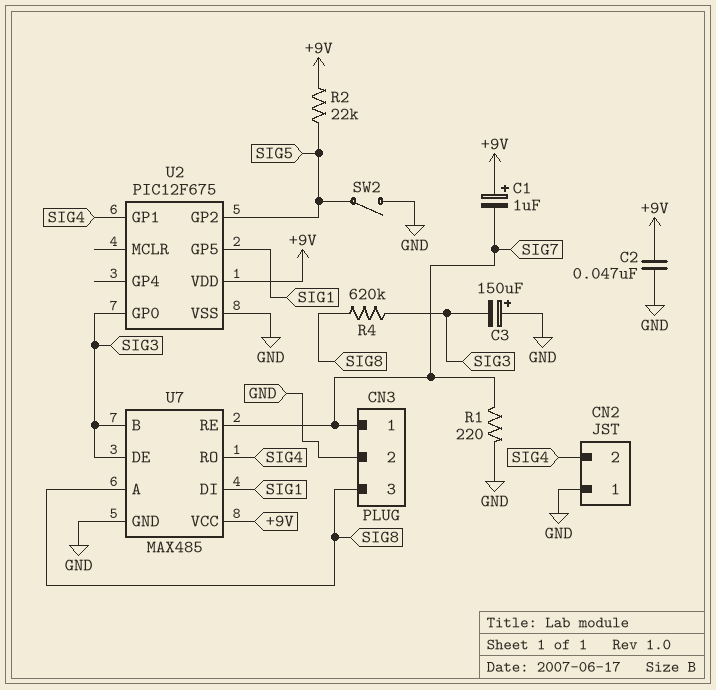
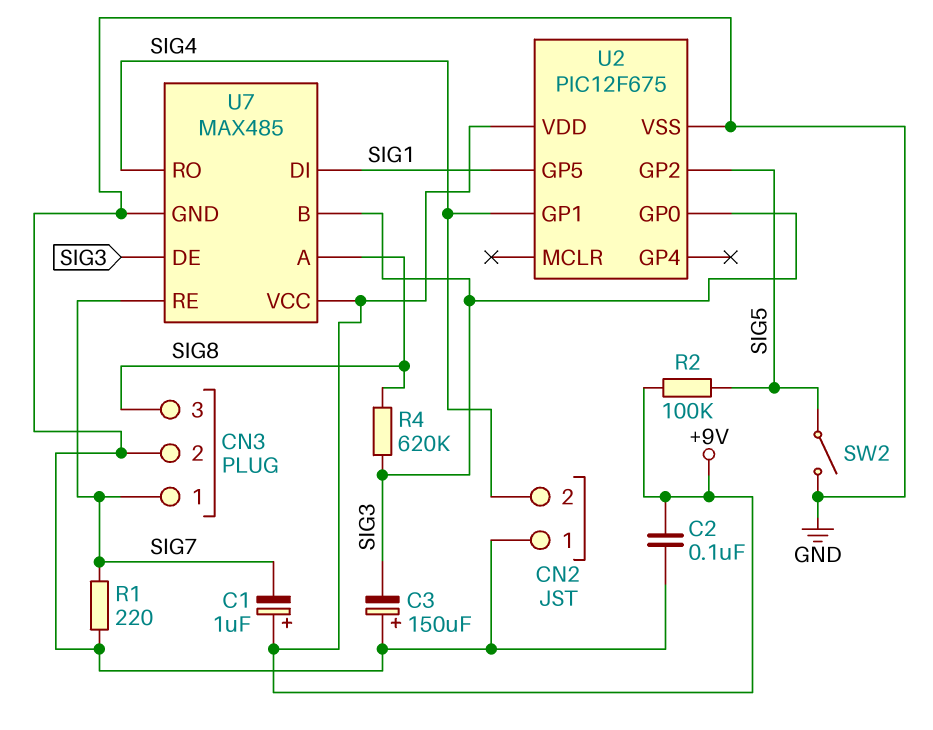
C2: 47nF (+9V, GND) -> 100nF (+9V, GND)
R2: 22k (+9V, SIG5) -> 100k (+9V, SIG5)

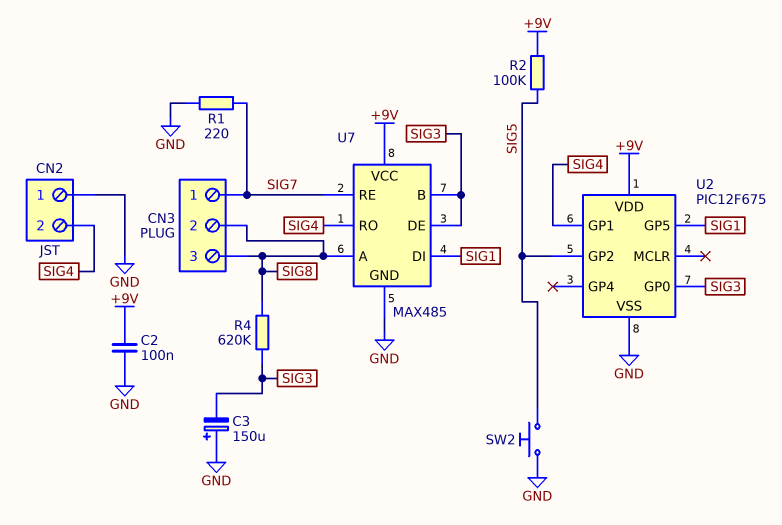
C1: 1uF (plus +9V, minus SIG7) -> none
CN3 pin 2: GND -> SIG8
SW2: switch (GND, SIG5) -> button (GND, SIG5)

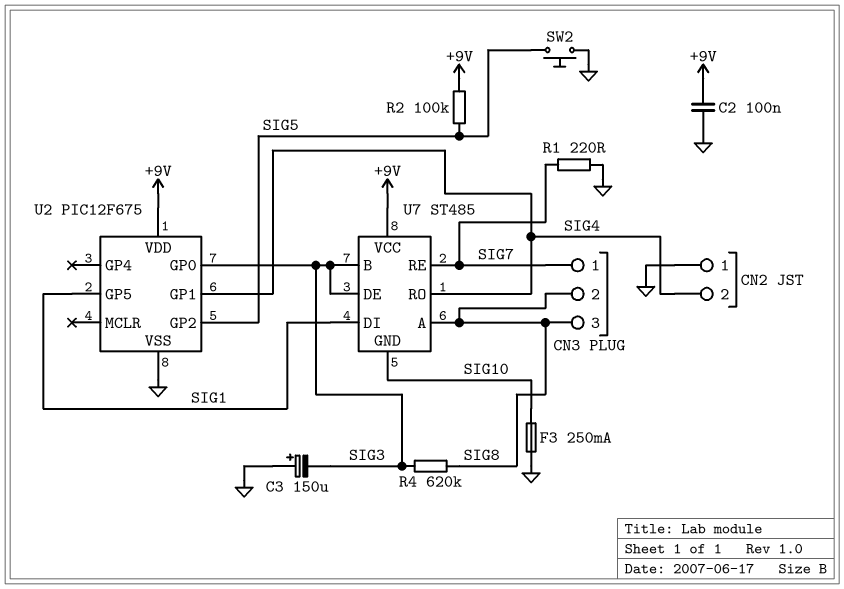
F3: none -> 250mA (GND, SIG10)
U7: MAX485 -> ST485
U7 pin GND: GND -> SIG10

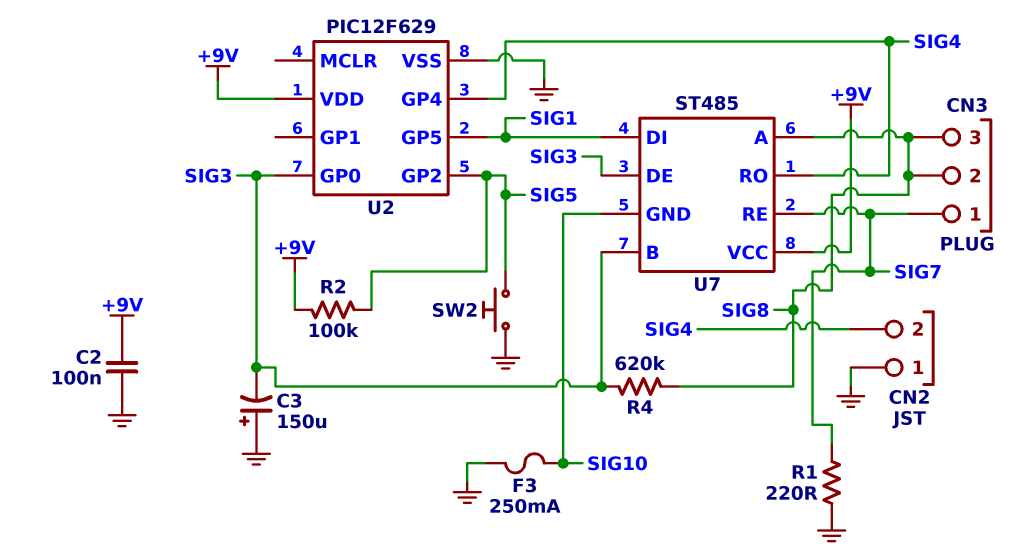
U2: PIC12F675 -> PIC12F629
U2 pin GP1: SIG4 -> none
U2 pin GP4: none -> SIG4

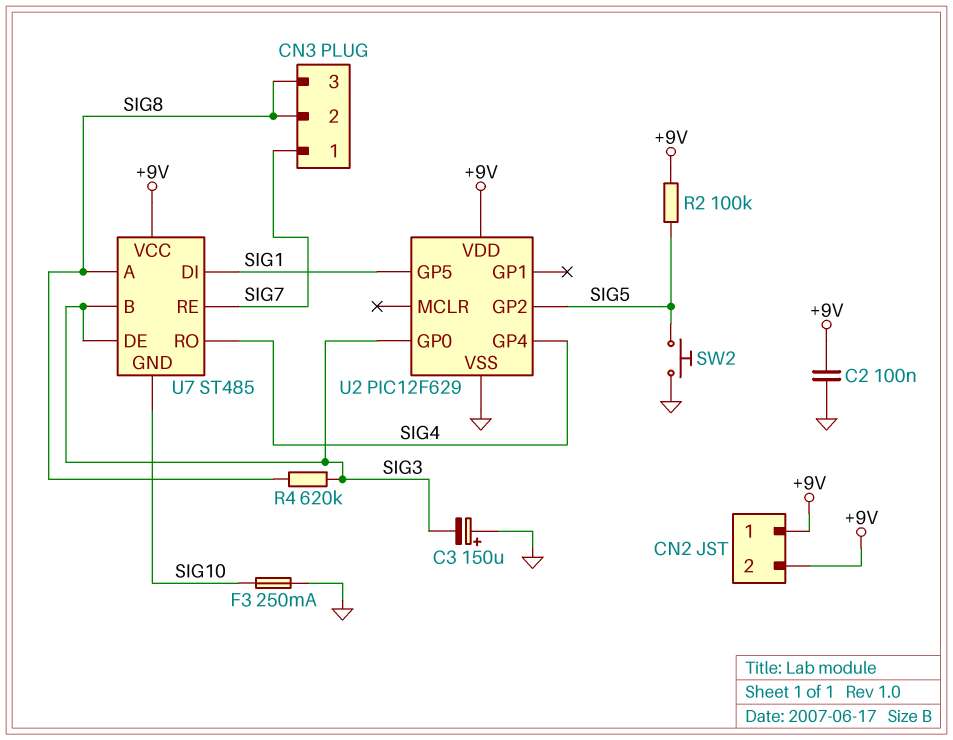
CN2 pin 1: GND -> +9V
CN2 pin 2: SIG4 -> +9V
R1: 220 (GND, SIG7) -> none

